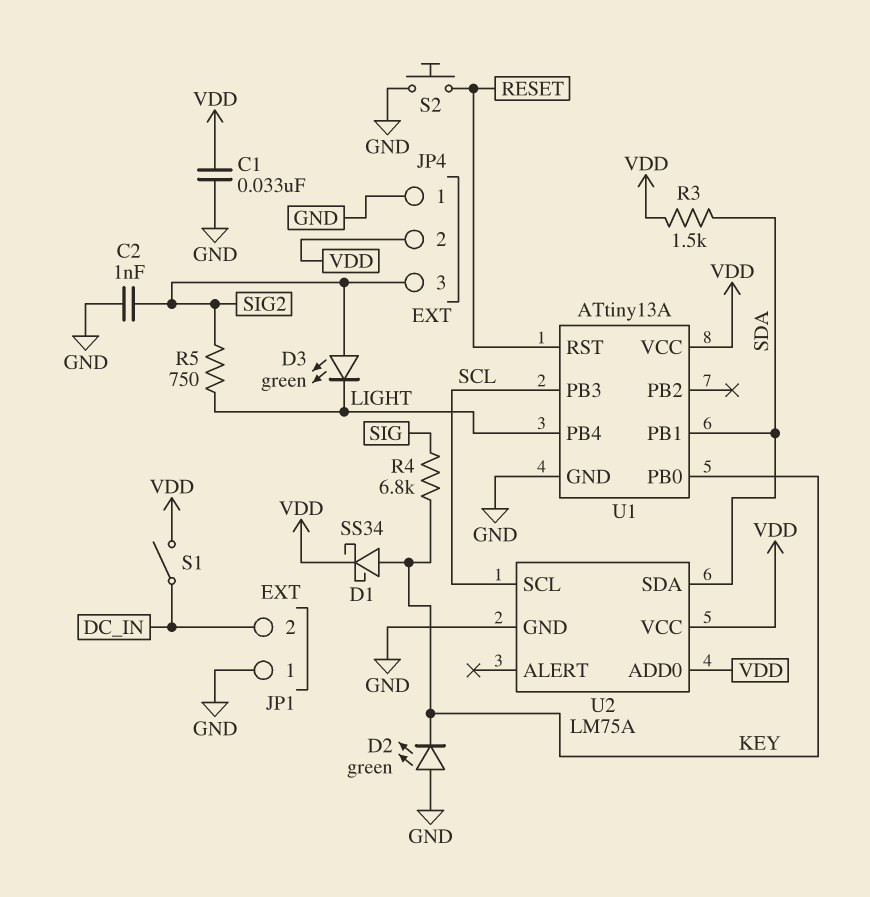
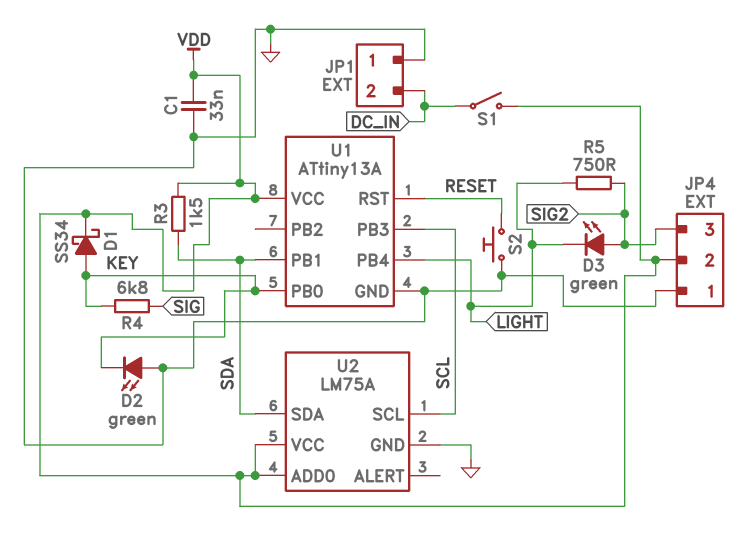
C2: 1nF (GND, SIG2) -> none

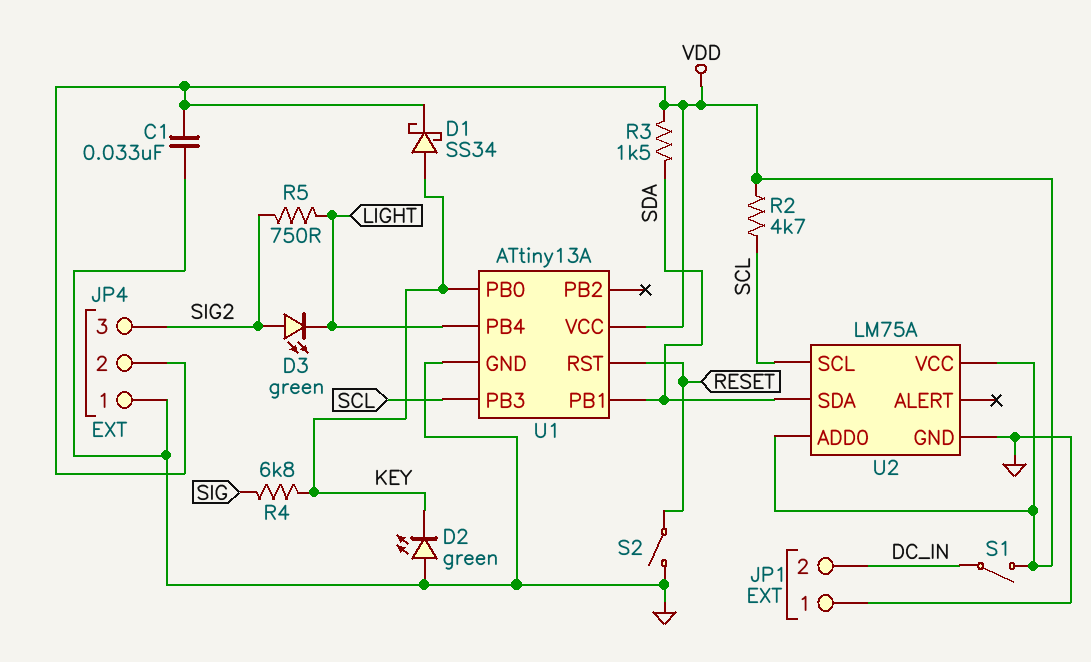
R2: none -> 4.7k (SCL, VDD)
S2: button (GND, RESET) -> switch (GND, RESET)

